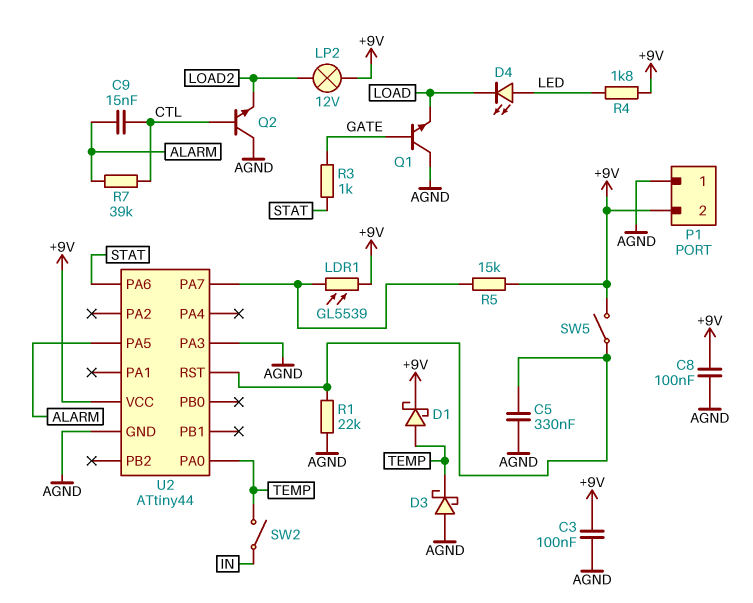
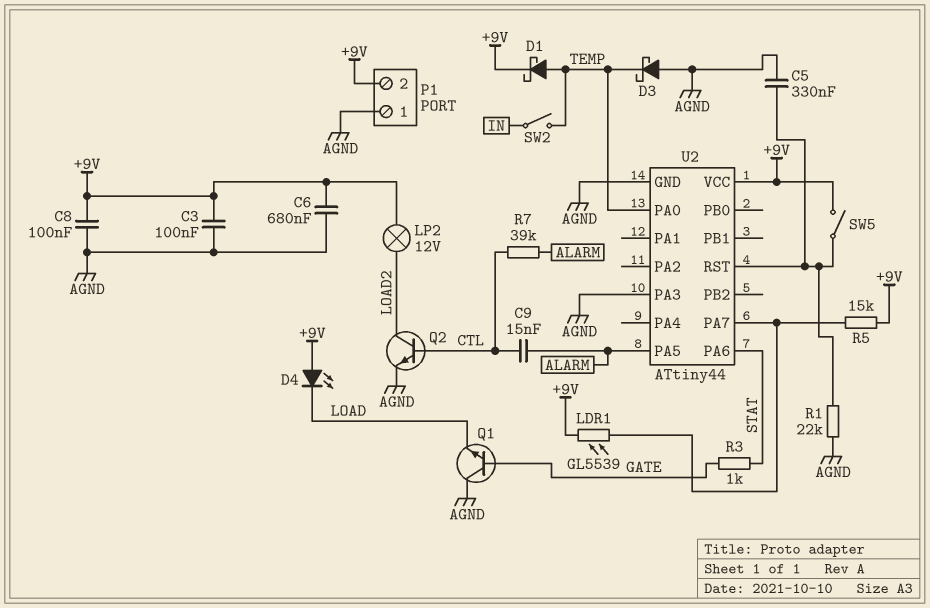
C6: none -> 680nF (+9V, AGND)
D4: LED (A LED, K LOAD) -> LED (A +9V, K LOAD)
Q2: NPN (B CTL, C AGND, E LOAD2) -> NPN (B CTL, C LOAD2, E AGND)
R4: 1.8k (+9V, LED) -> none

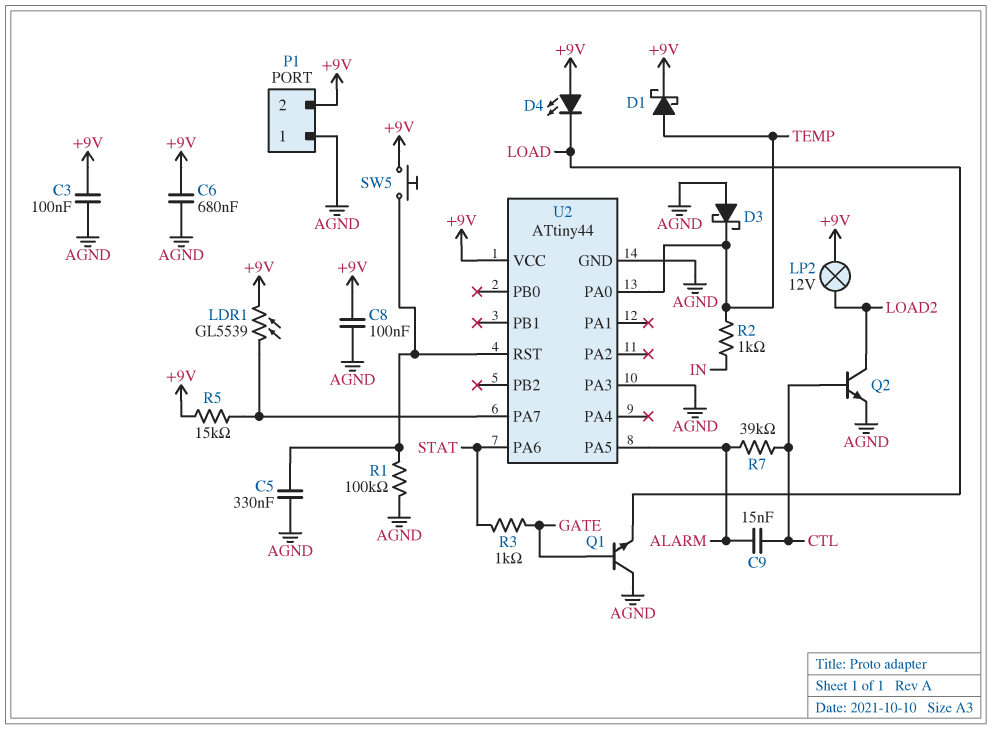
R1: 22k (AGND, U2/RST) -> 100k (AGND, U2/RST)
R2: none -> 1k (IN, TEMP)
SW2: switch (IN, TEMP) -> none
SW5: switch (+9V, U2/RST) -> button (+9V, U2/RST)

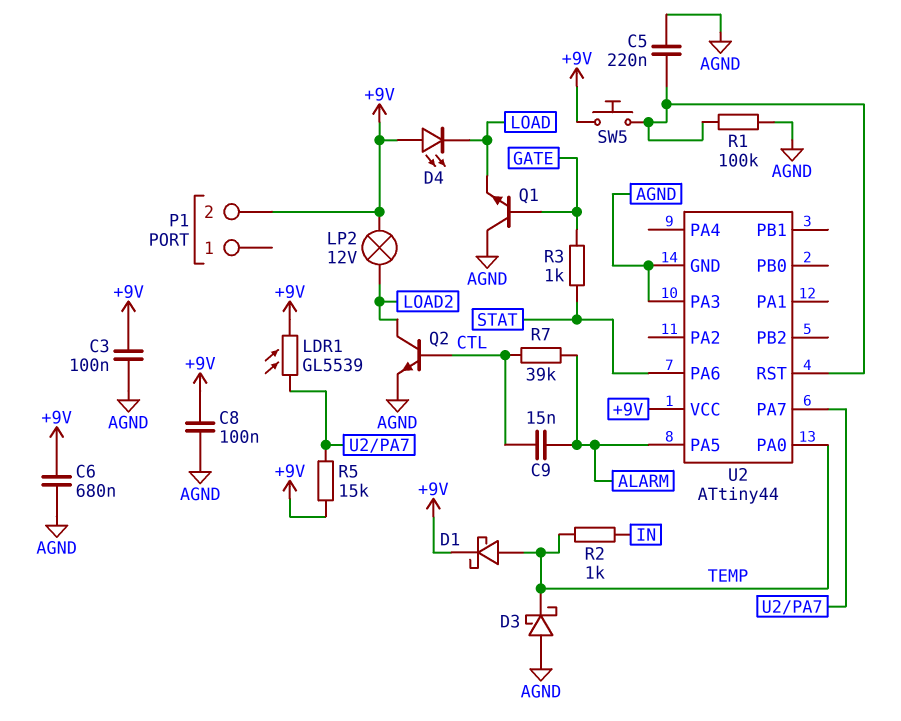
C5: 330nF (AGND, U2/RST) -> 220nF (AGND, U2/RST)
P1 pin 1: AGND -> none

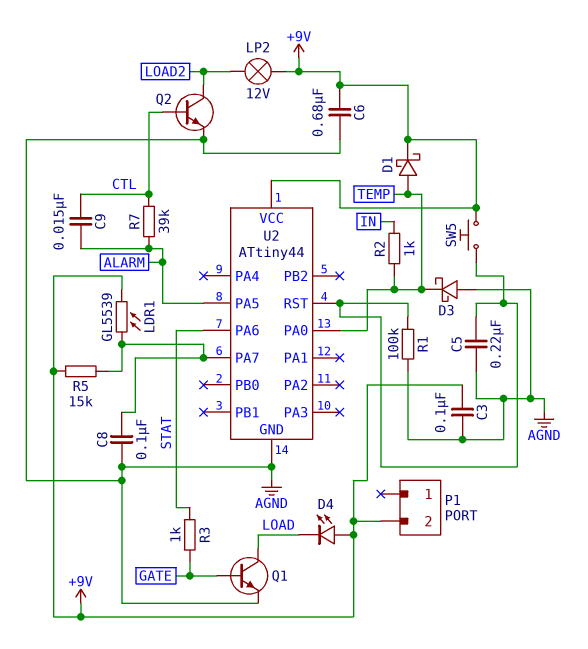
C8: 100nF (+9V, AGND) -> 100nF (AGND, U2/PA7)
Q1: NPN (B GATE, C AGND, E LOAD) -> NPN (B GATE, C LOAD, E AGND)
U2 pin PA3: AGND -> none

